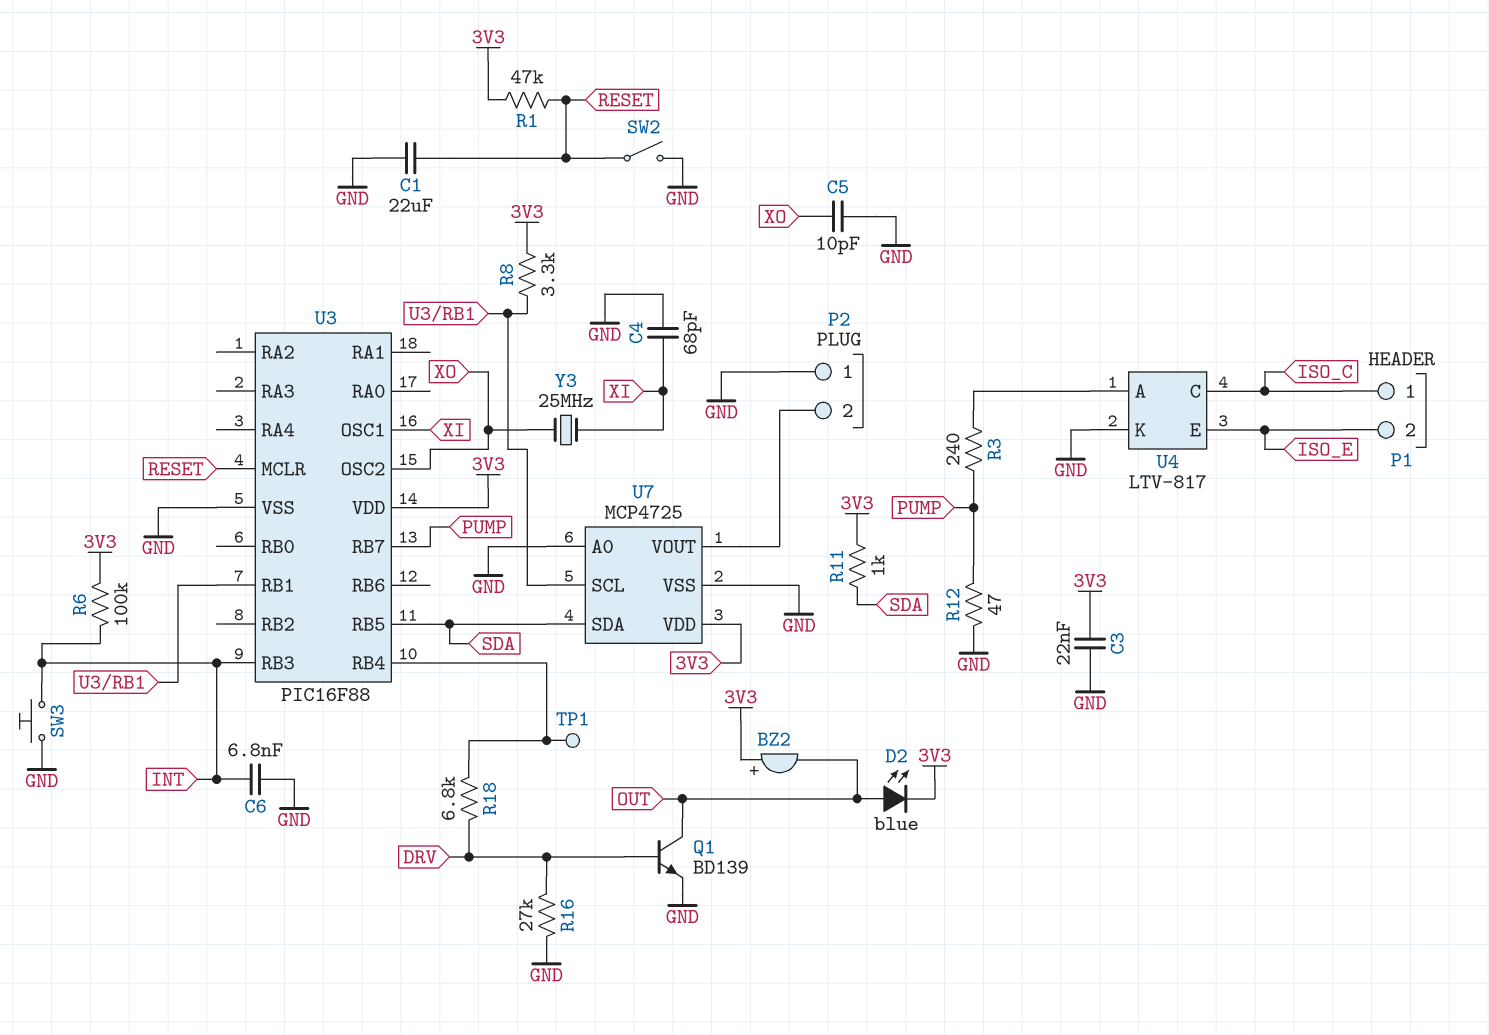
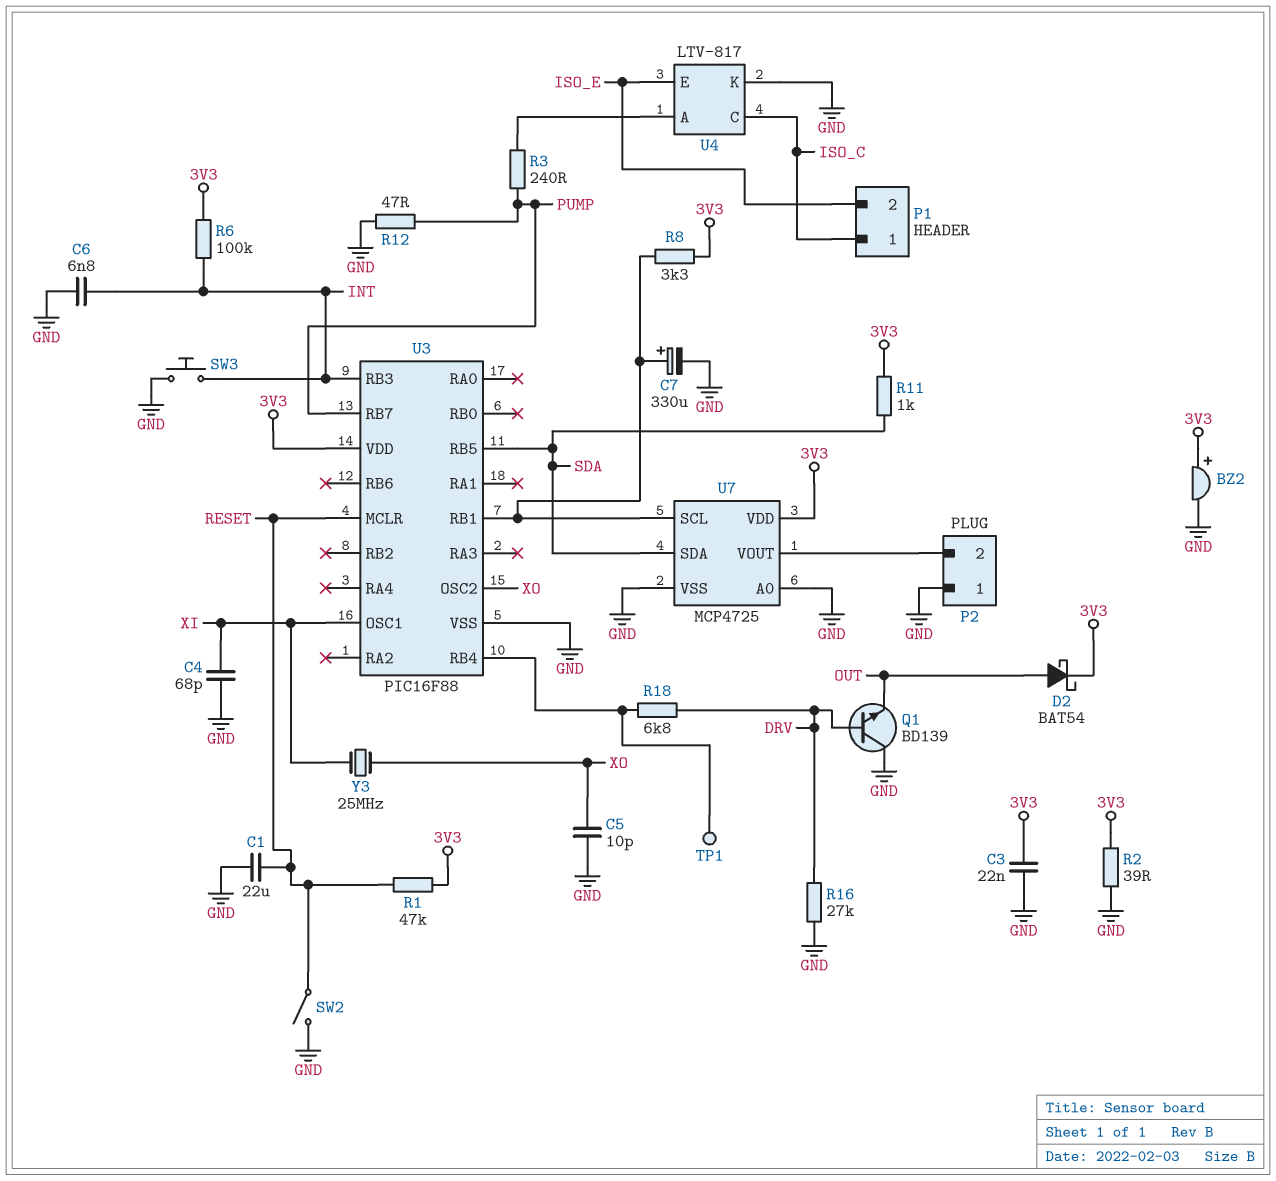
BZ2: buzzer (plus 3V3, minus OUT) -> buzzer (plus 3V3, minus GND)
C7: none -> 330uF (plus U3/RB1, minus GND)
D2: LED blue (A OUT, K 3V3) -> schottky BAT54 (A OUT, K 3V3)
Q1: NPN BD139 (B DRV, C OUT, E GND) -> NPN BD139 (B DRV, C GND, E OUT)
R2: none -> 39 (3V3, GND)

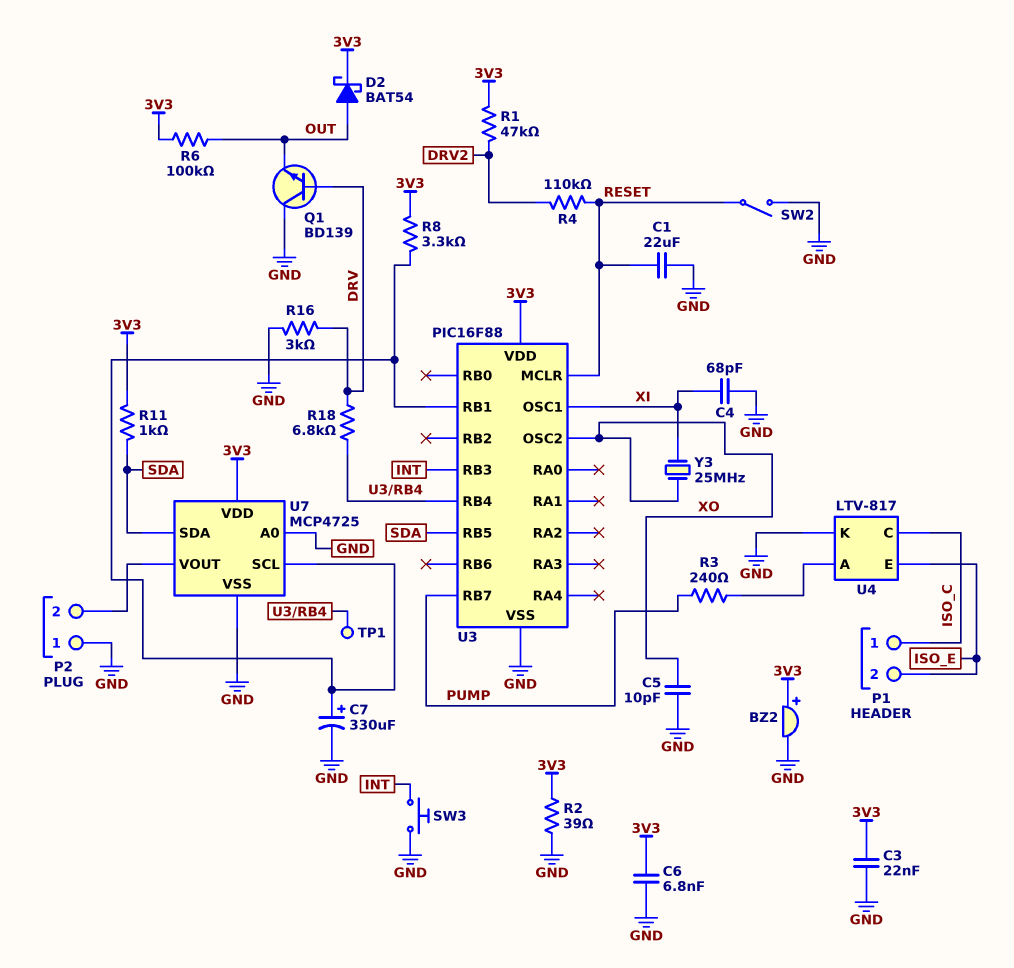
C6: 6.8nF (GND, INT) -> 6.8nF (3V3, GND)
R1: 47k (3V3, RESET) -> 47k (3V3, DRV2)
R4: none -> 110k (DRV2, RESET)
R6: 100k (3V3, INT) -> 100k (3V3, OUT)
R12: 47 (GND, PUMP) -> none
R16: 27k (DRV, GND) -> 3k (DRV, GND)

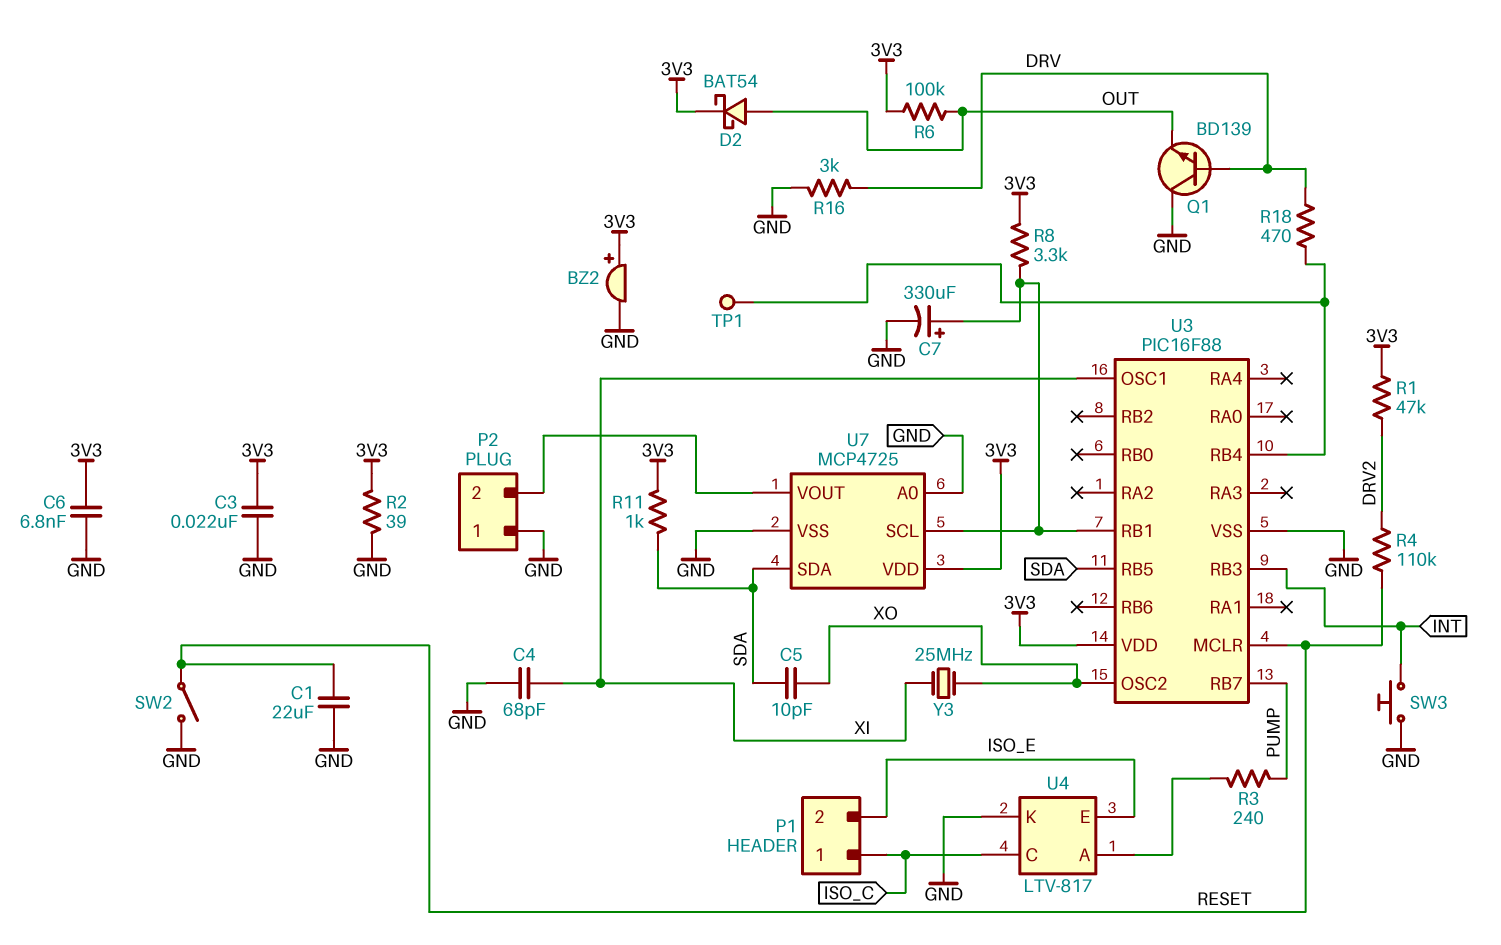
C5: 10pF (GND, XO) -> 10pF (SDA, XO)
R18: 6.8k (DRV, U3/RB4) -> 470 (DRV, U3/RB4)

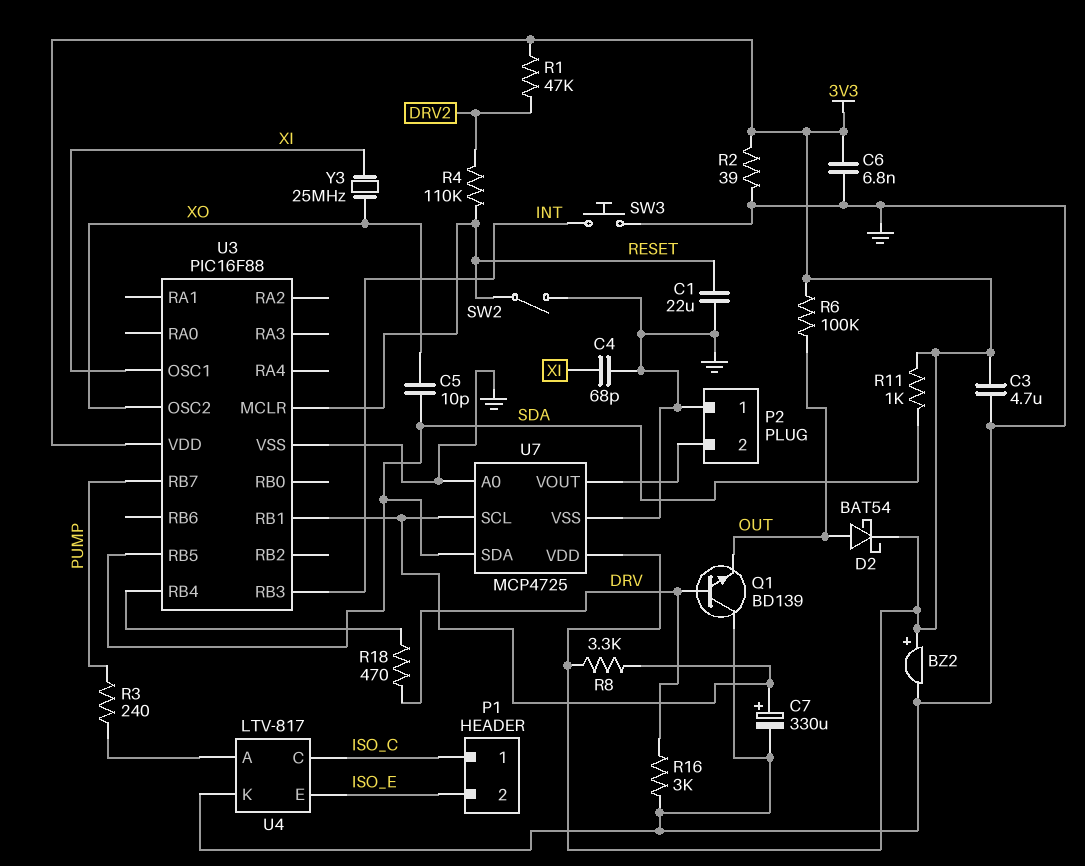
C3: 22nF (3V3, GND) -> 4.7uF (3V3, GND)
TP1: test point (U3/RB4) -> none

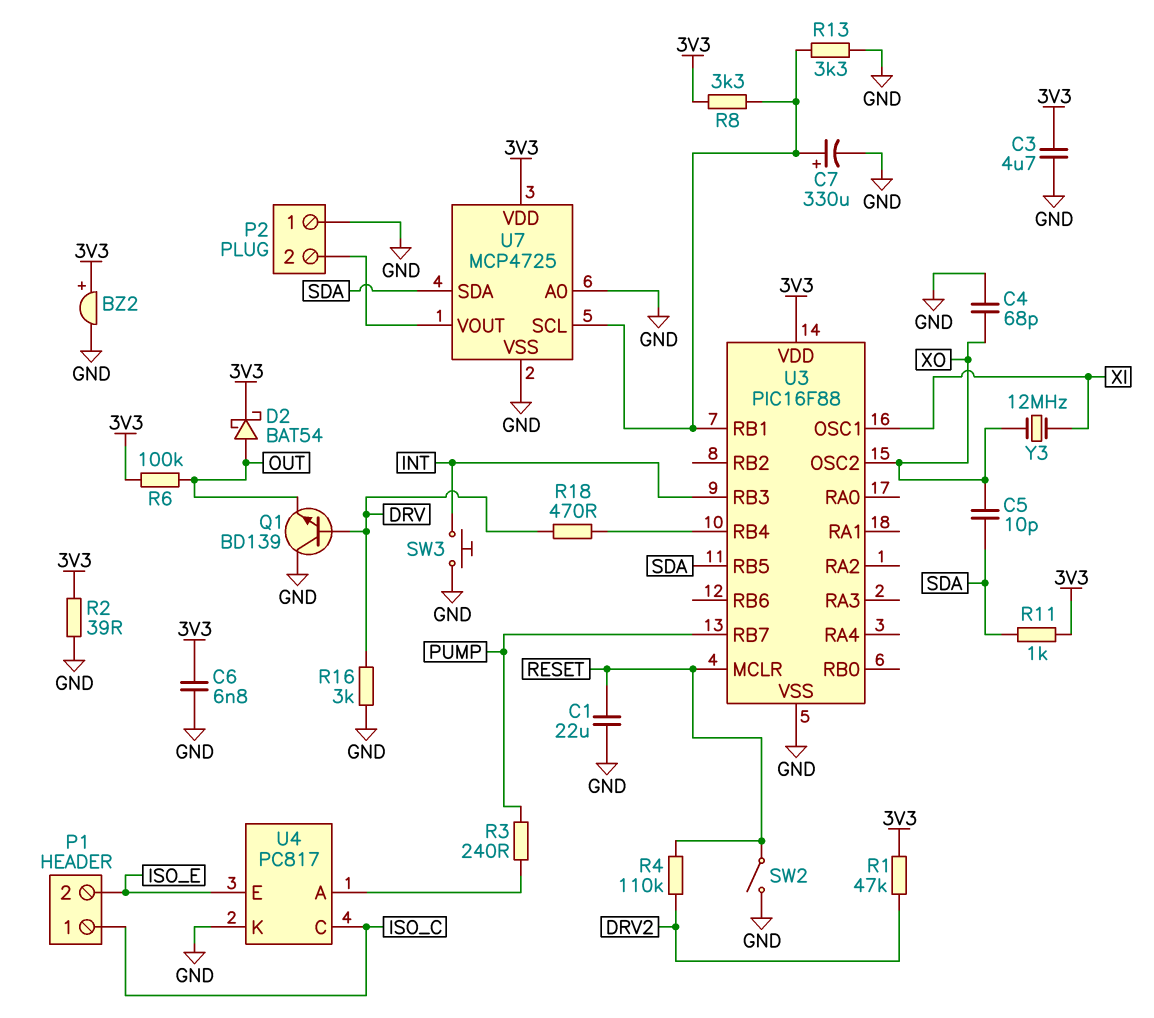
C4: 68pF (GND, XI) -> 68pF (GND, XO)
R13: none -> 3.3k (GND, U3/RB1)
U4: LTV-817 -> PC817
Y3: 25MHz (XI, XO) -> 12MHz (XI, XO)

